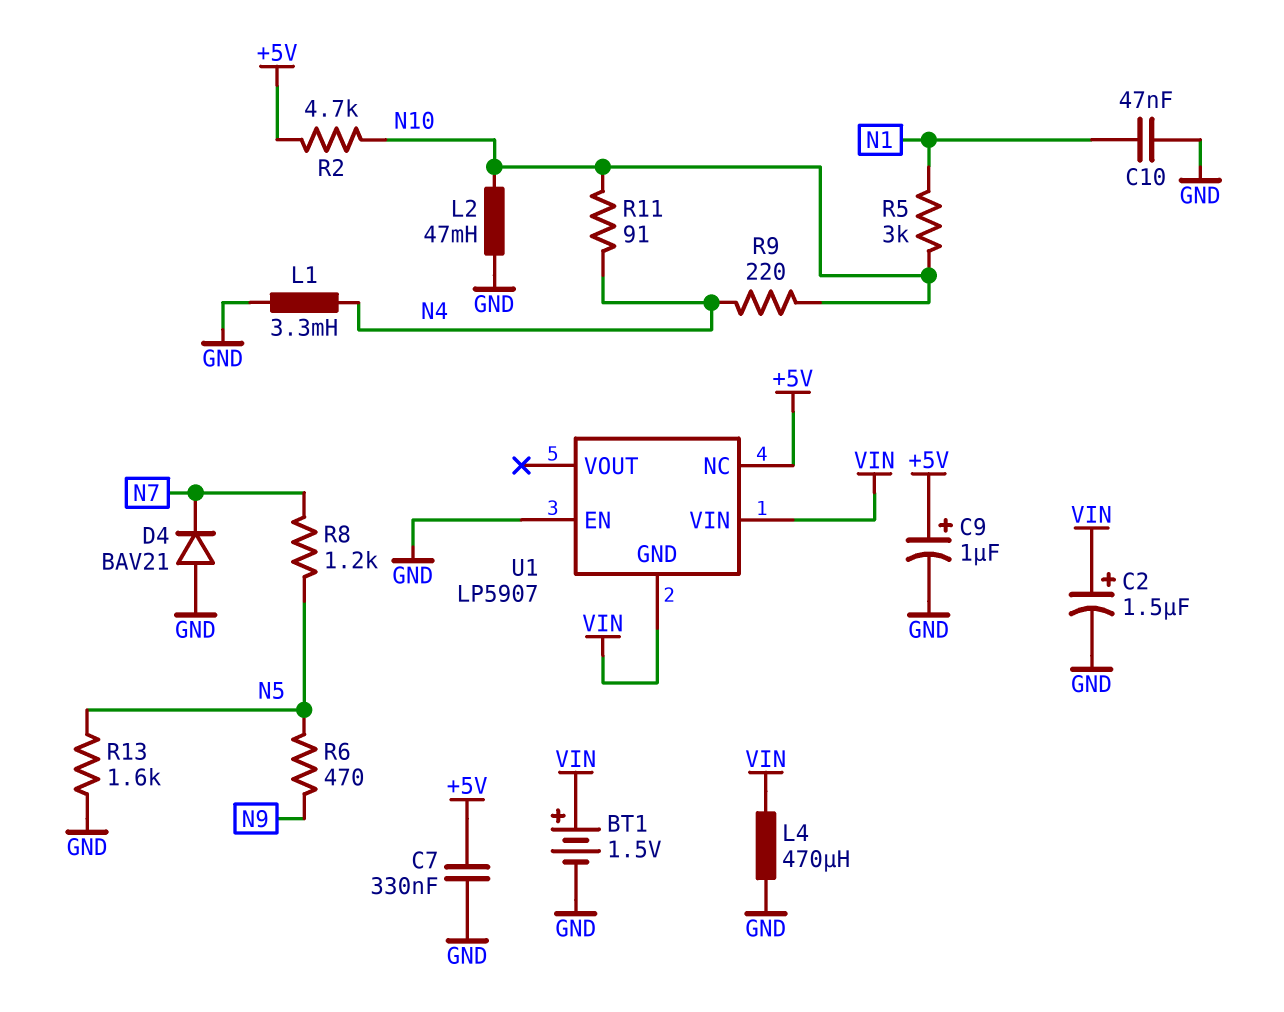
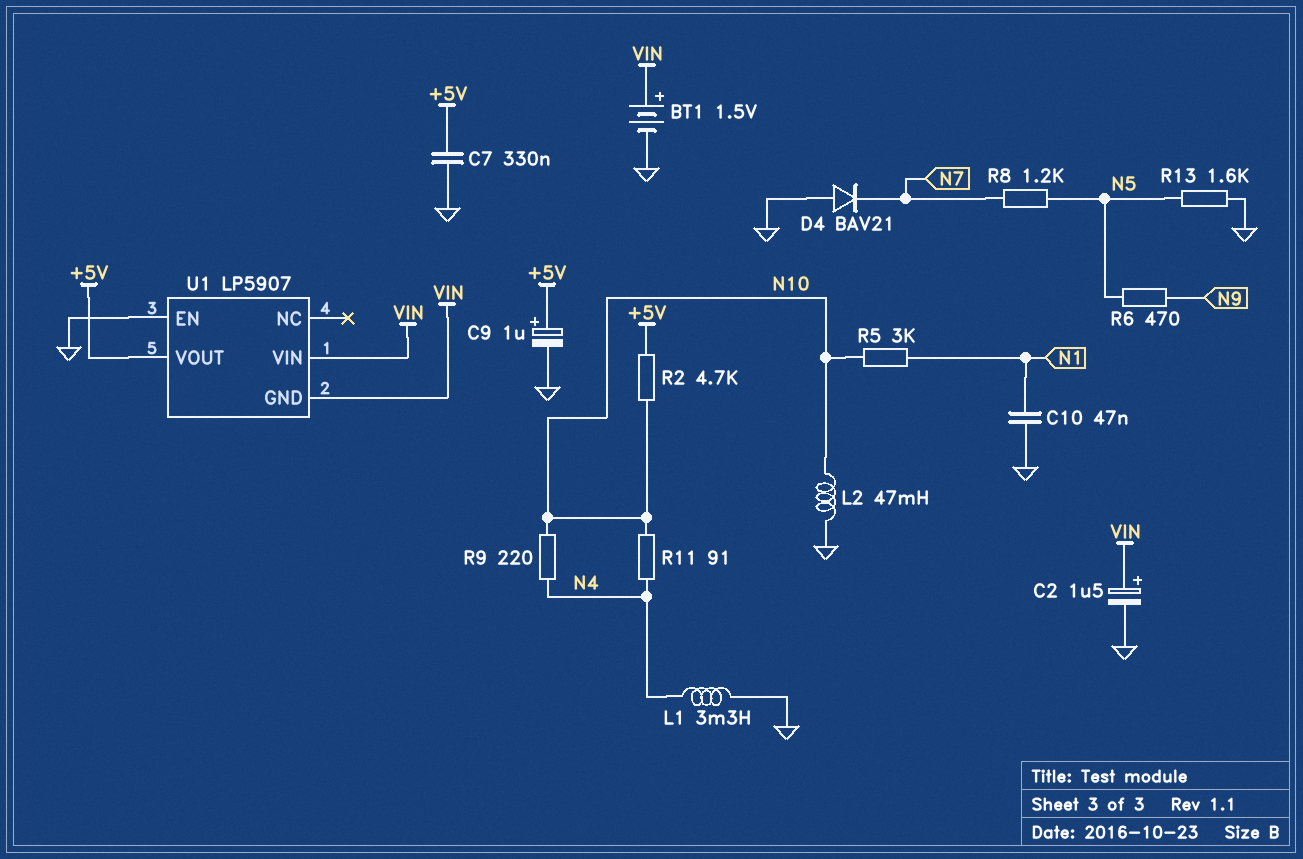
L4: 470uH (GND, VIN) -> none
U1 pin NC: +5V -> none
U1 pin VOUT: none -> +5V

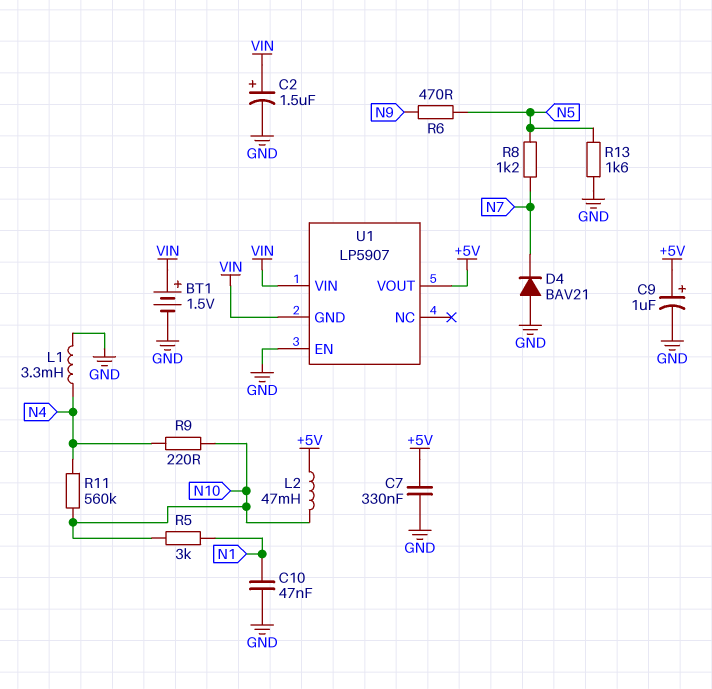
L2: 47mH (GND, N10) -> 47mH (+5V, N10)
R2: 4.7k (+5V, N10) -> none
R11: 91 (N4, N10) -> 560k (N4, N10)

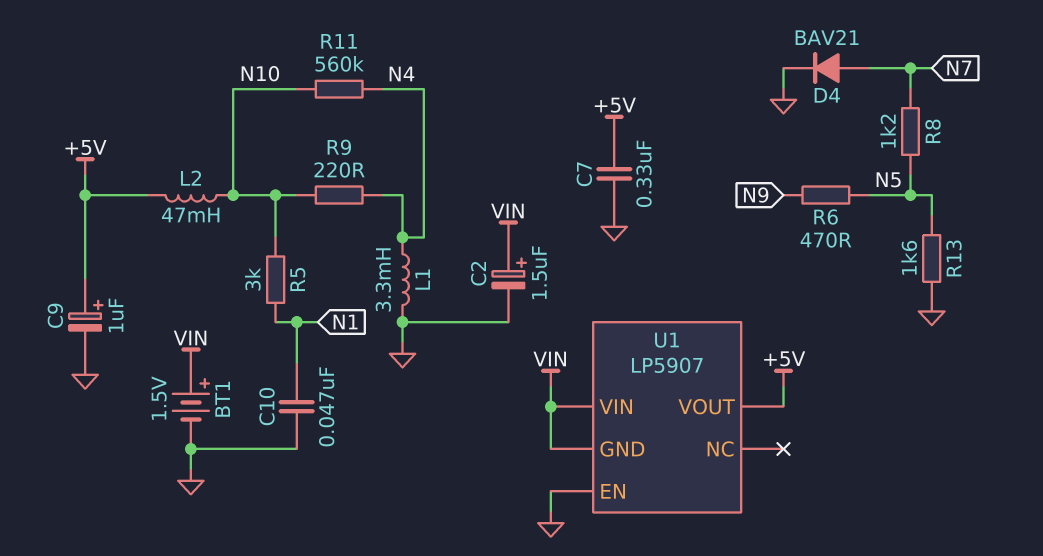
D4: diode BAV21 (A GND, K N7) -> diode BAV21 (A N7, K GND)

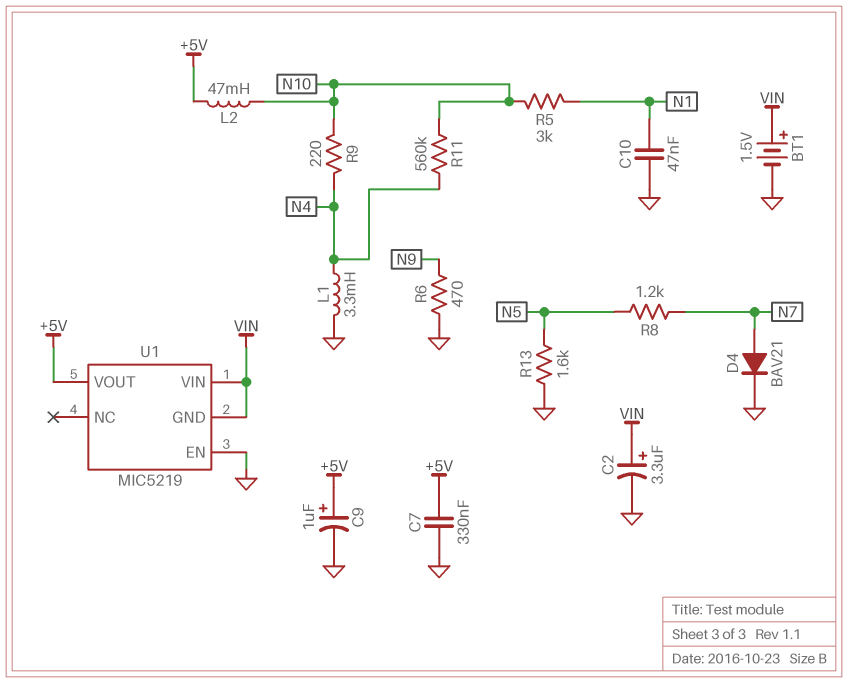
C2: 1.5uF (plus VIN, minus GND) -> 3.3uF (plus VIN, minus GND)
R6: 470 (N5, N9) -> 470 (GND, N9)
U1: LP5907 -> MIC5219

